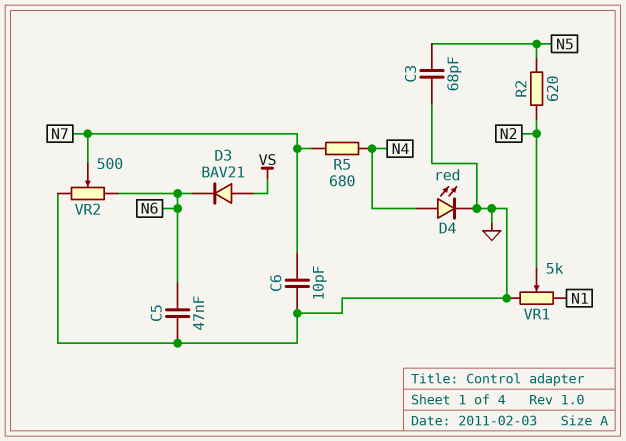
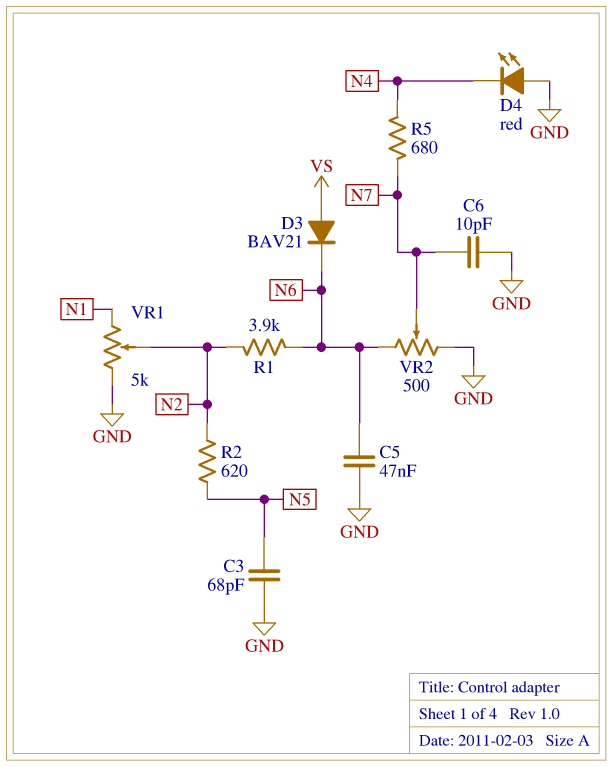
D4: LED red (A N4, K GND) -> LED red (A GND, K N4)
R1: none -> 3.9k (N2, N6)

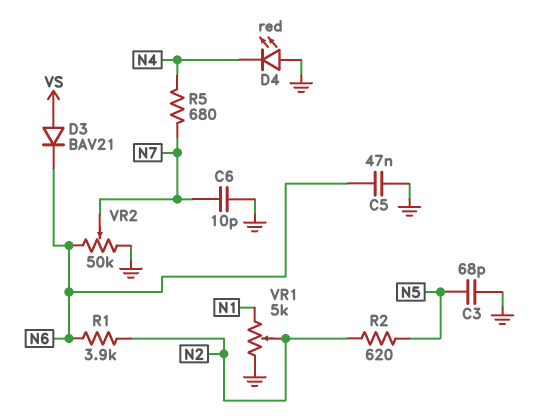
VR2: 500 (GND, N6, wiper N7) -> 50k (GND, N6, wiper N7)

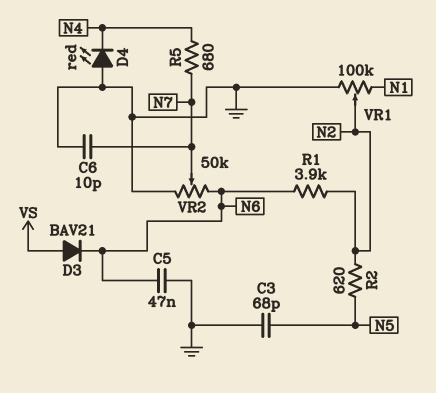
VR1: 5k (GND, N1, wiper N2) -> 100k (GND, N1, wiper N2)

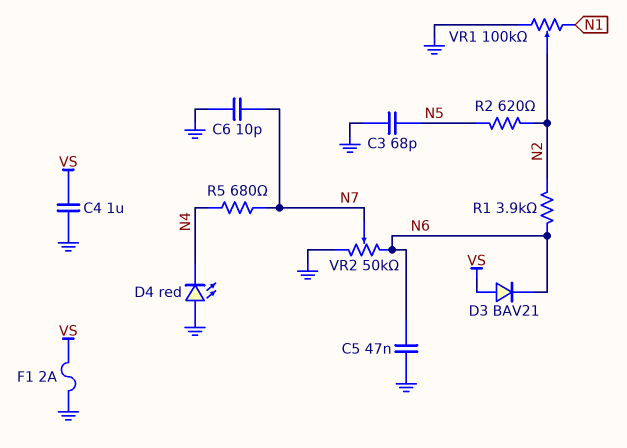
C4: none -> 1uF (GND, VS)
F1: none -> 2A (GND, VS)

